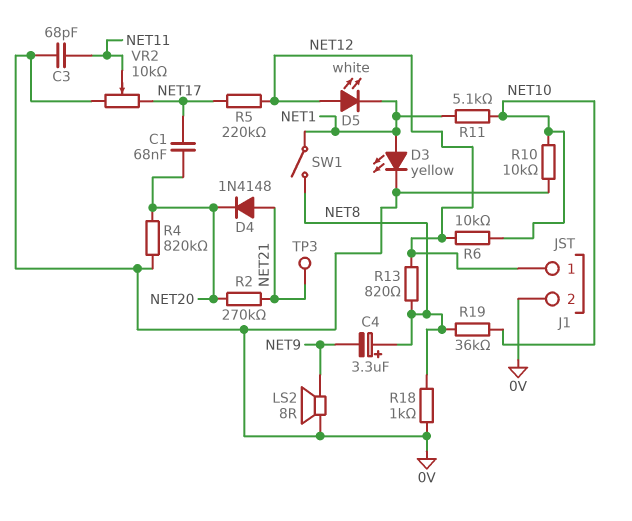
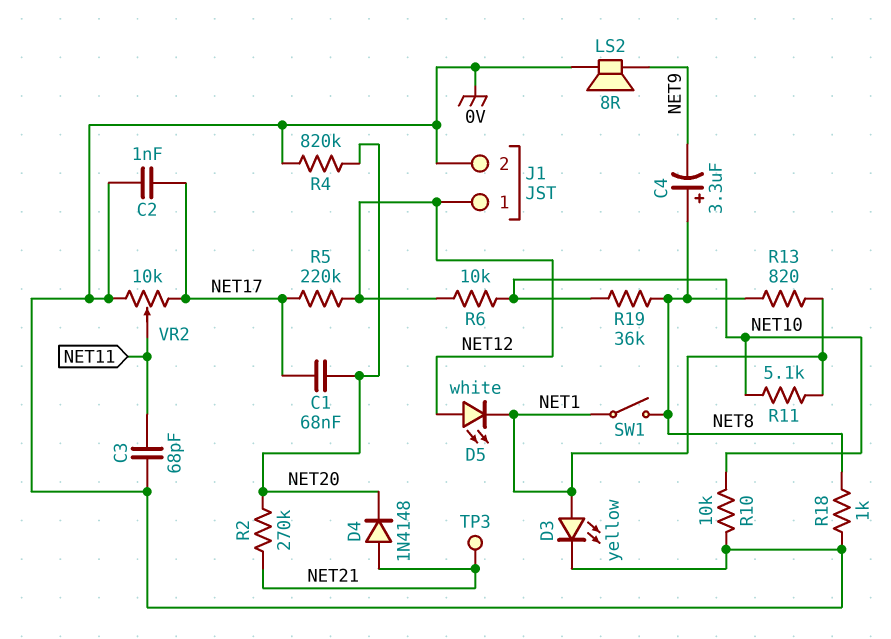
C2: none -> 1nF (0V, NET17)
R13: 820 (NET8, NET12) -> 820 (NET1, NET8)

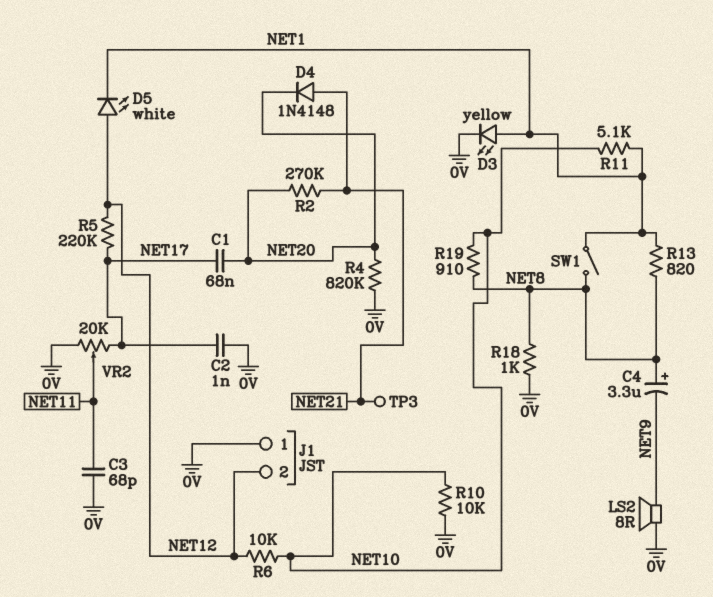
J1 pin 1: NET12 -> 0V
J1 pin 2: 0V -> NET12
R19: 36k (NET8, NET10) -> 910 (NET8, NET10)
VR2: 10k (0V, NET17, wiper NET11) -> 20k (0V, NET17, wiper NET11)

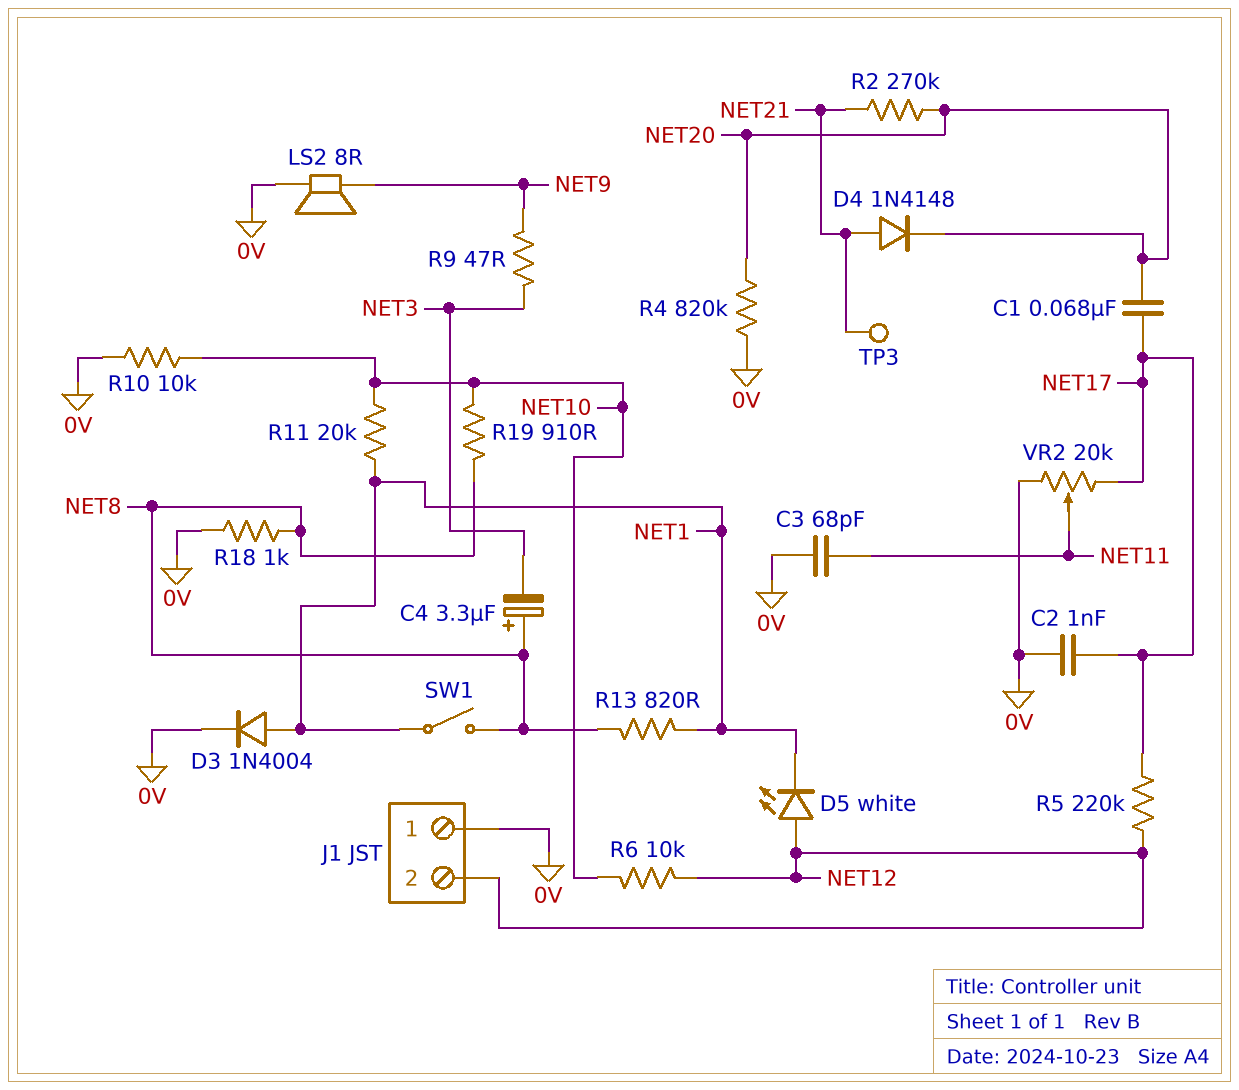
C4: 3.3uF (plus NET8, minus NET9) -> 3.3uF (plus NET8, minus NET3)
D3: LED yellow (A NET1, K 0V) -> diode 1N4004 (A NET1, K 0V)
R9: none -> 47 (NET3, NET9)
R11: 5.1k (NET1, NET10) -> 20k (NET1, NET10)

